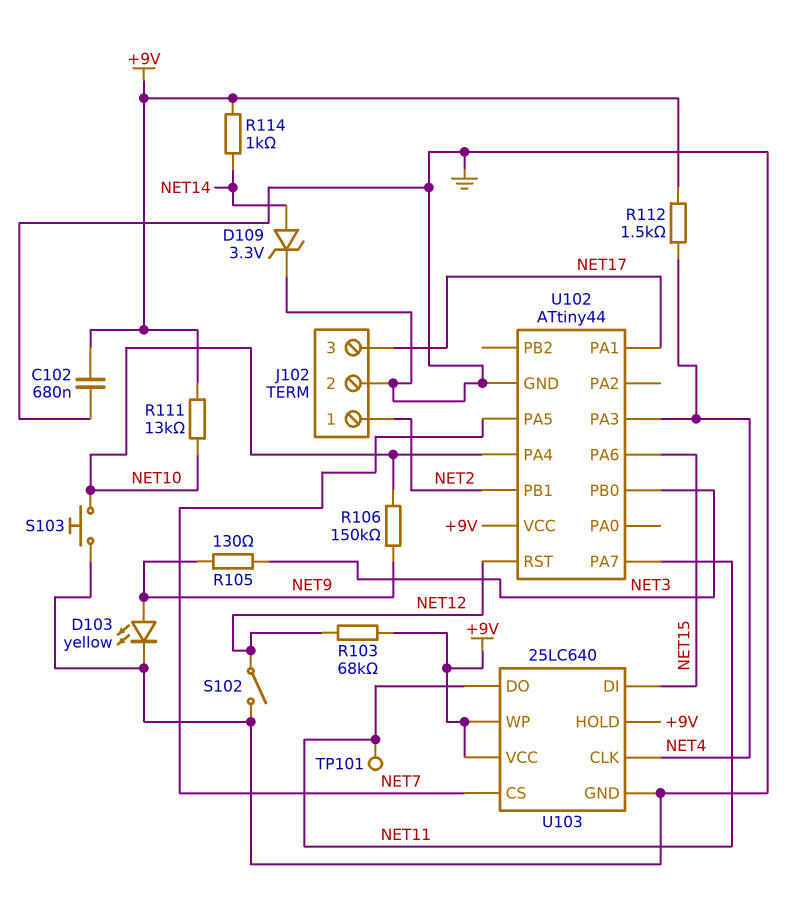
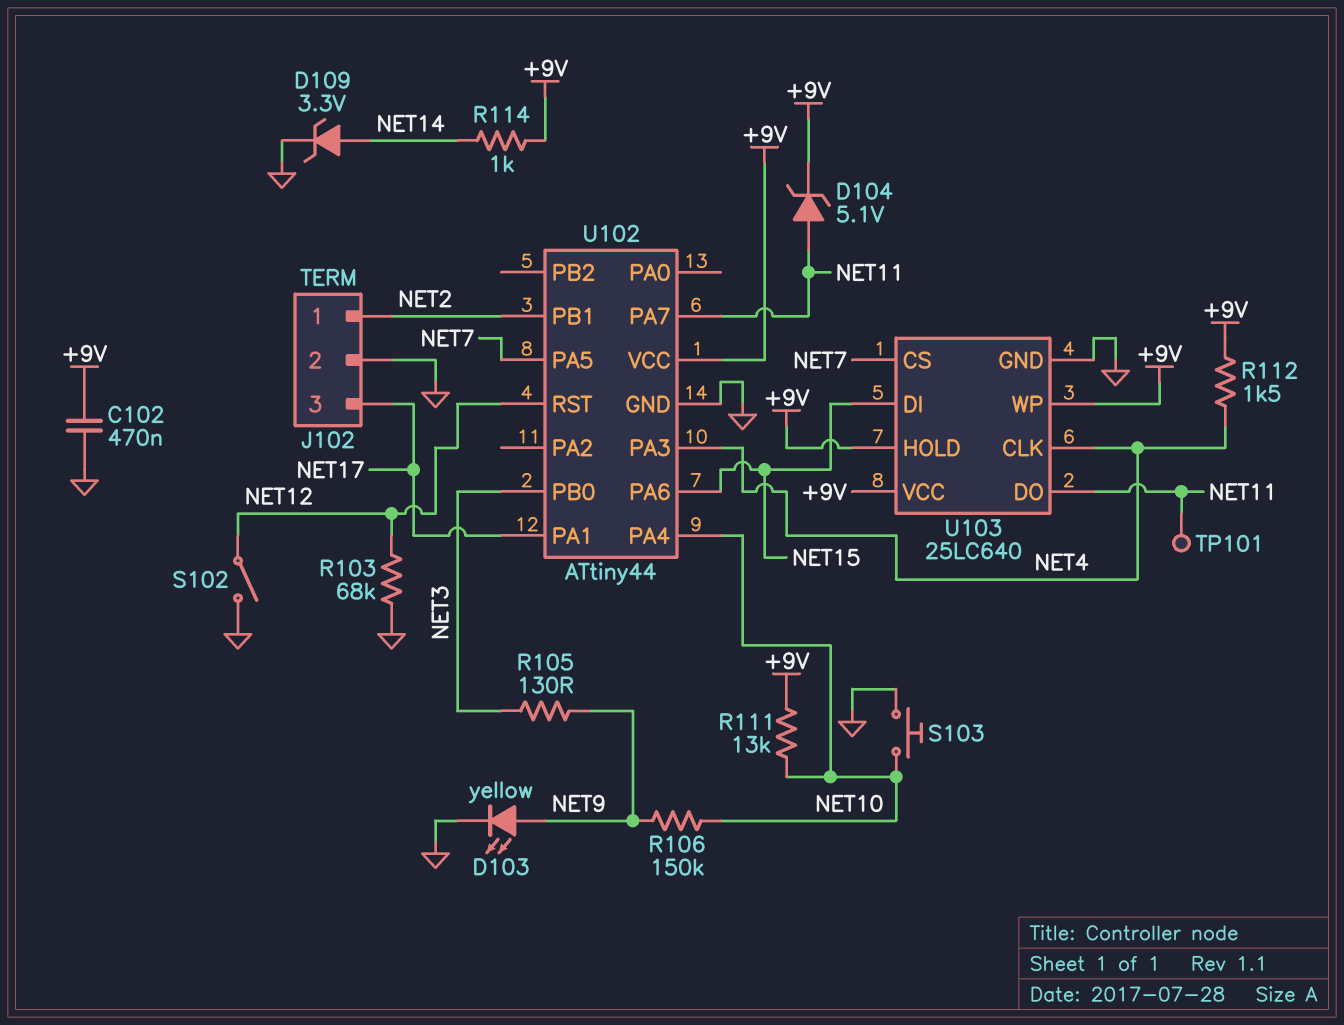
C102: 680nF (+9V, GND) -> 470nF (+9V, GND)
D104: none -> zener 5.1V (A NET11, K +9V)
R103: 68k (+9V, NET12) -> 68k (GND, NET12)

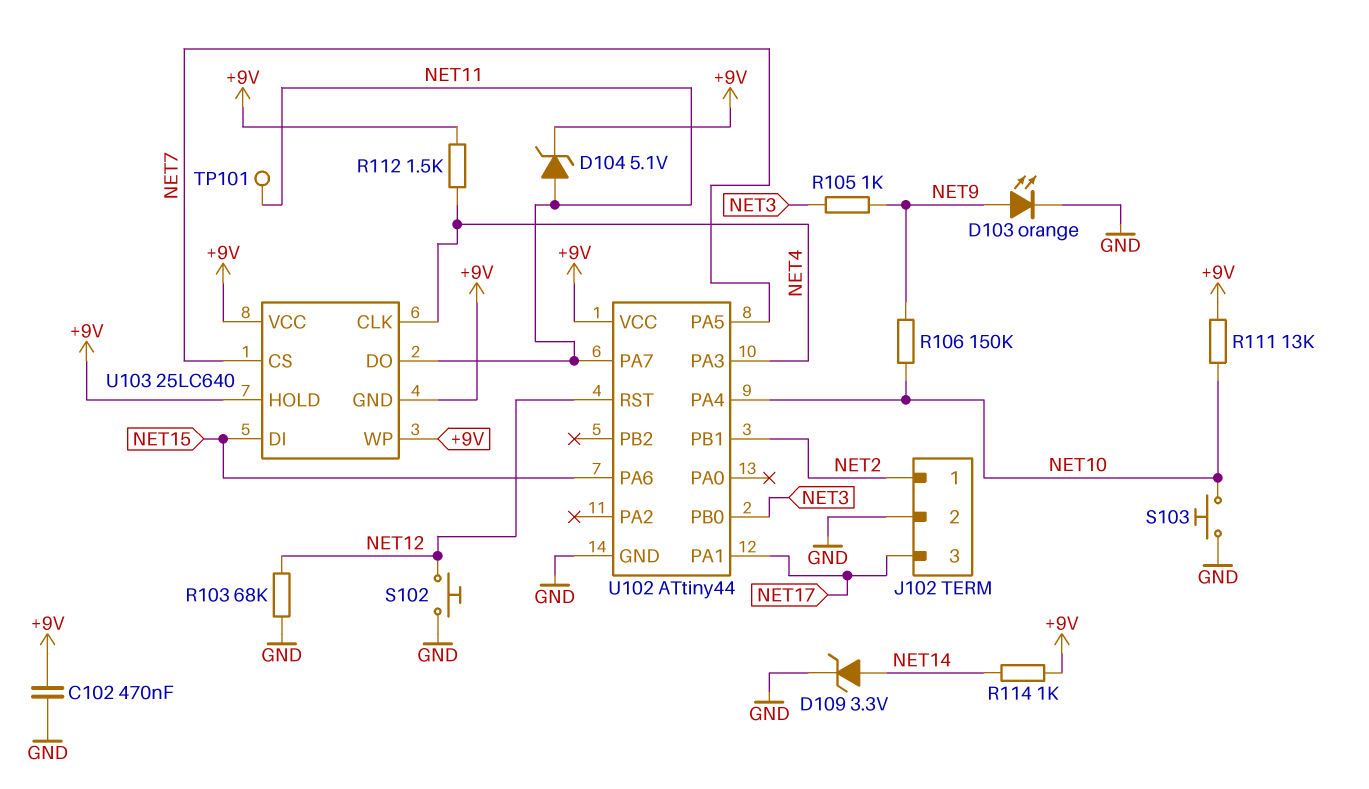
D103: LED yellow (A NET9, K GND) -> LED orange (A NET9, K GND)
R105: 130 (NET3, NET9) -> 1k (NET3, NET9)
S102: switch (GND, NET12) -> button (GND, NET12)
U103 pin GND: GND -> +9V

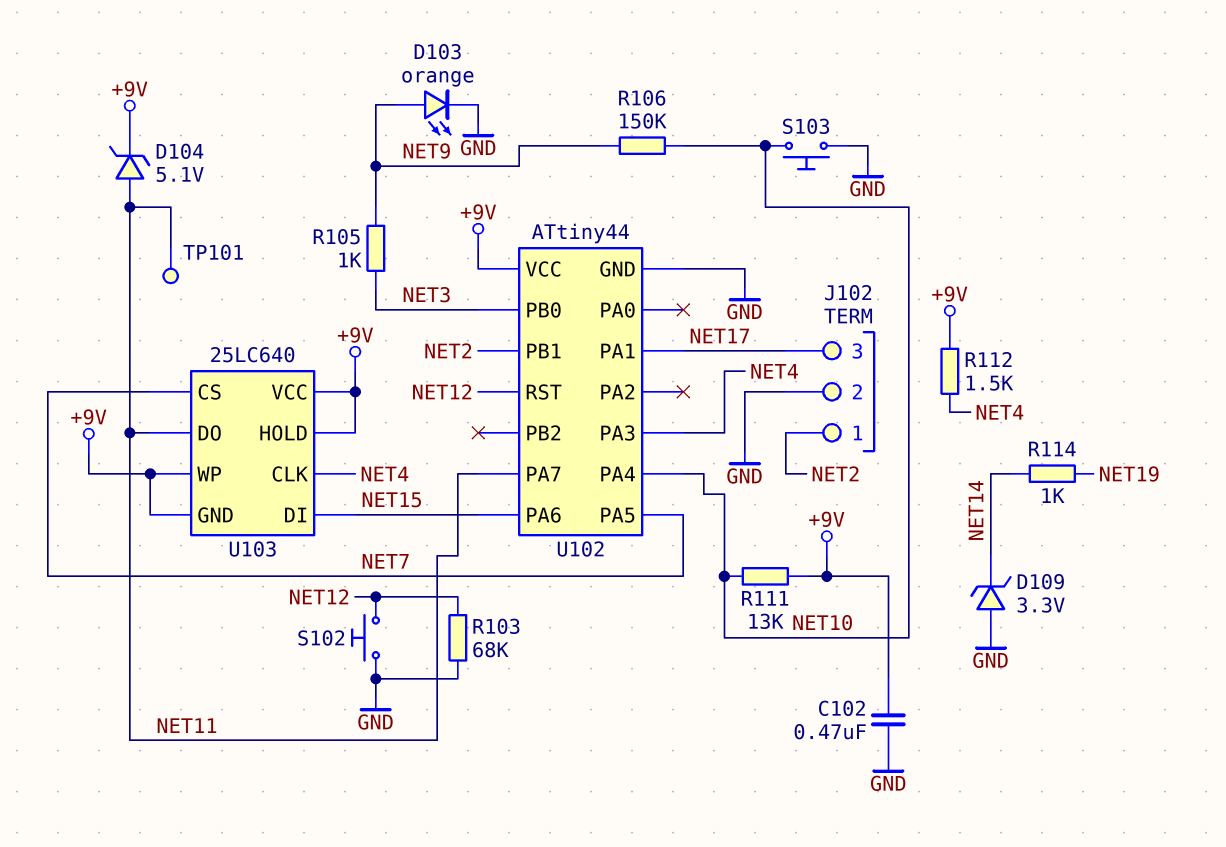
D109: zener 3.3V (A NET14, K GND) -> zener 3.3V (A GND, K NET14)
R114: 1k (+9V, NET14) -> 1k (NET14, NET19)

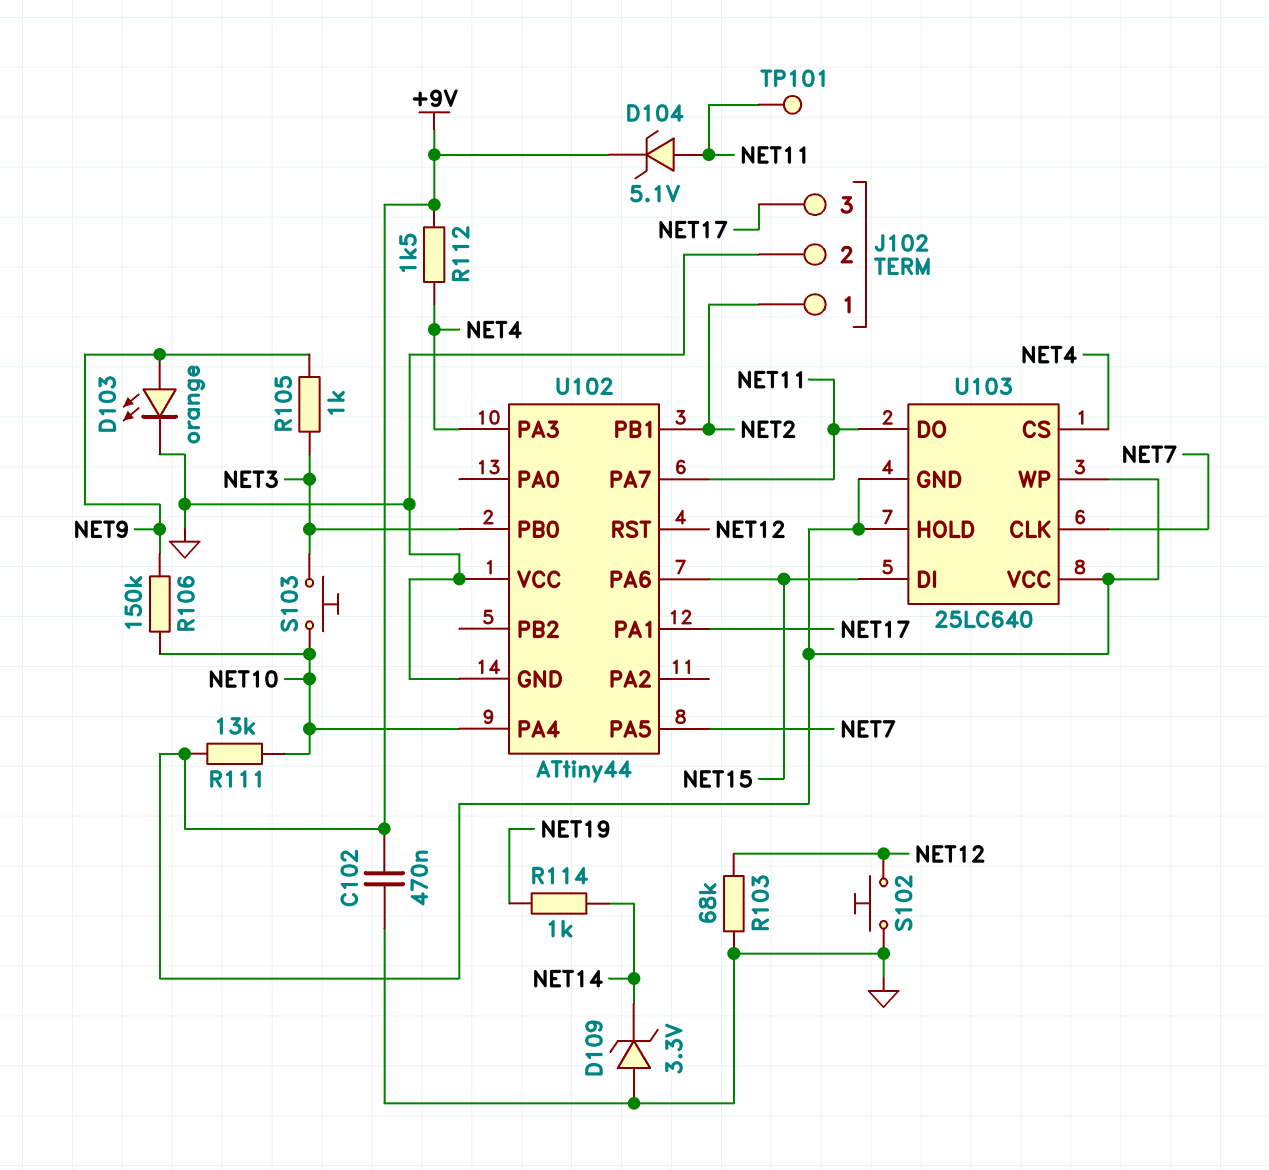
S103: button (GND, NET10) -> button (NET3, NET10)
U102 pin VCC: +9V -> GND
U103 pin CLK: NET4 -> NET7
U103 pin CS: NET7 -> NET4

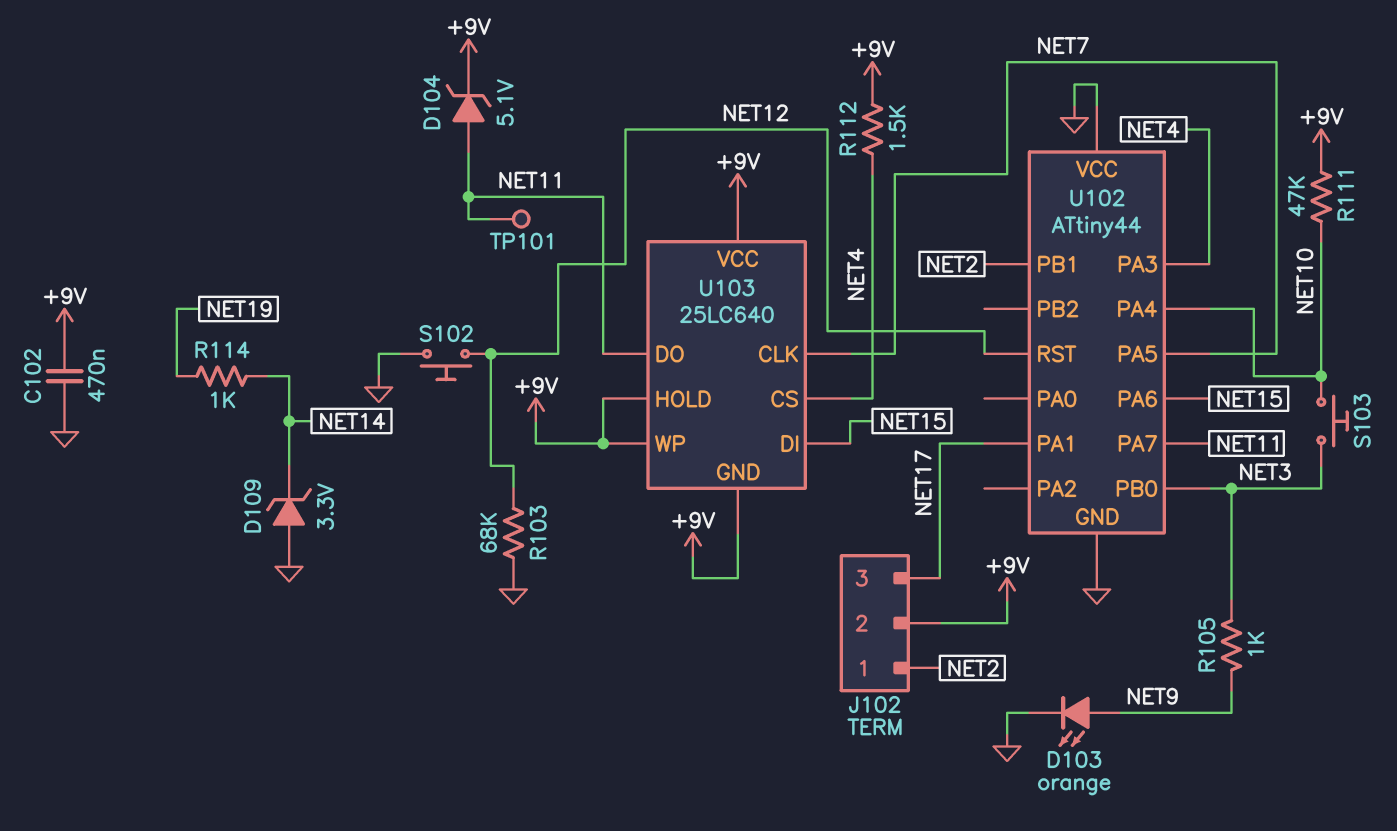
J102 pin 2: GND -> +9V
R106: 150k (NET9, NET10) -> none
R111: 13k (+9V, NET10) -> 47k (+9V, NET10)

